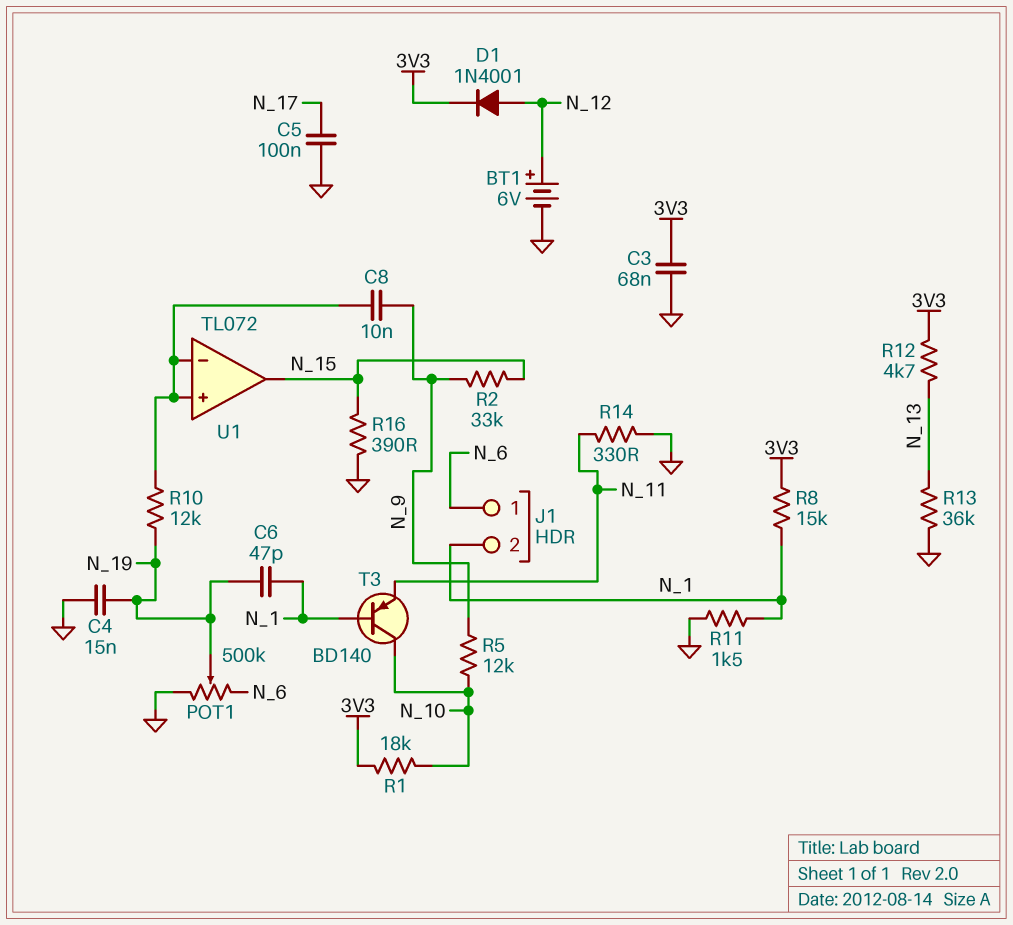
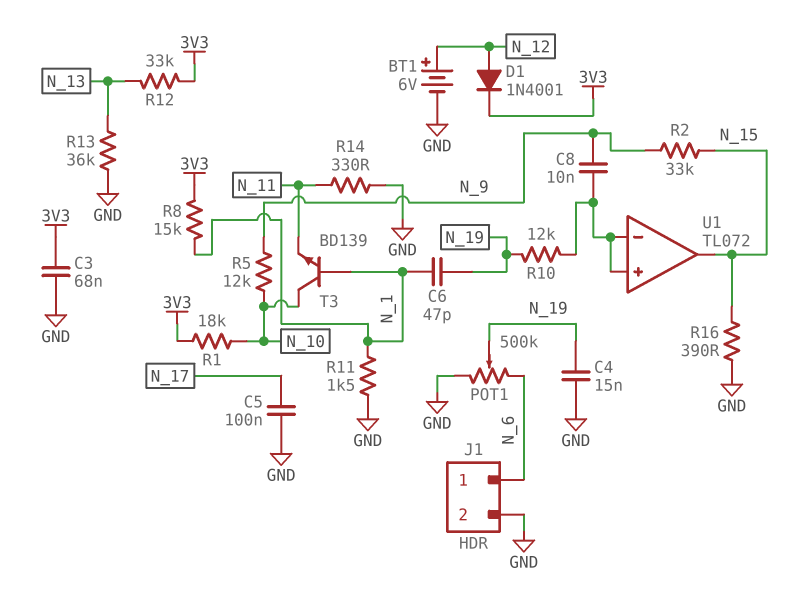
J1 pin 2: N_1 -> GND
R12: 4.7k (3V3, N_13) -> 33k (3V3, N_13)
T3: PNP BD140 (B N_1, C N_10, E N_11) -> NPN BD139 (B N_1, C N_10, E N_11)

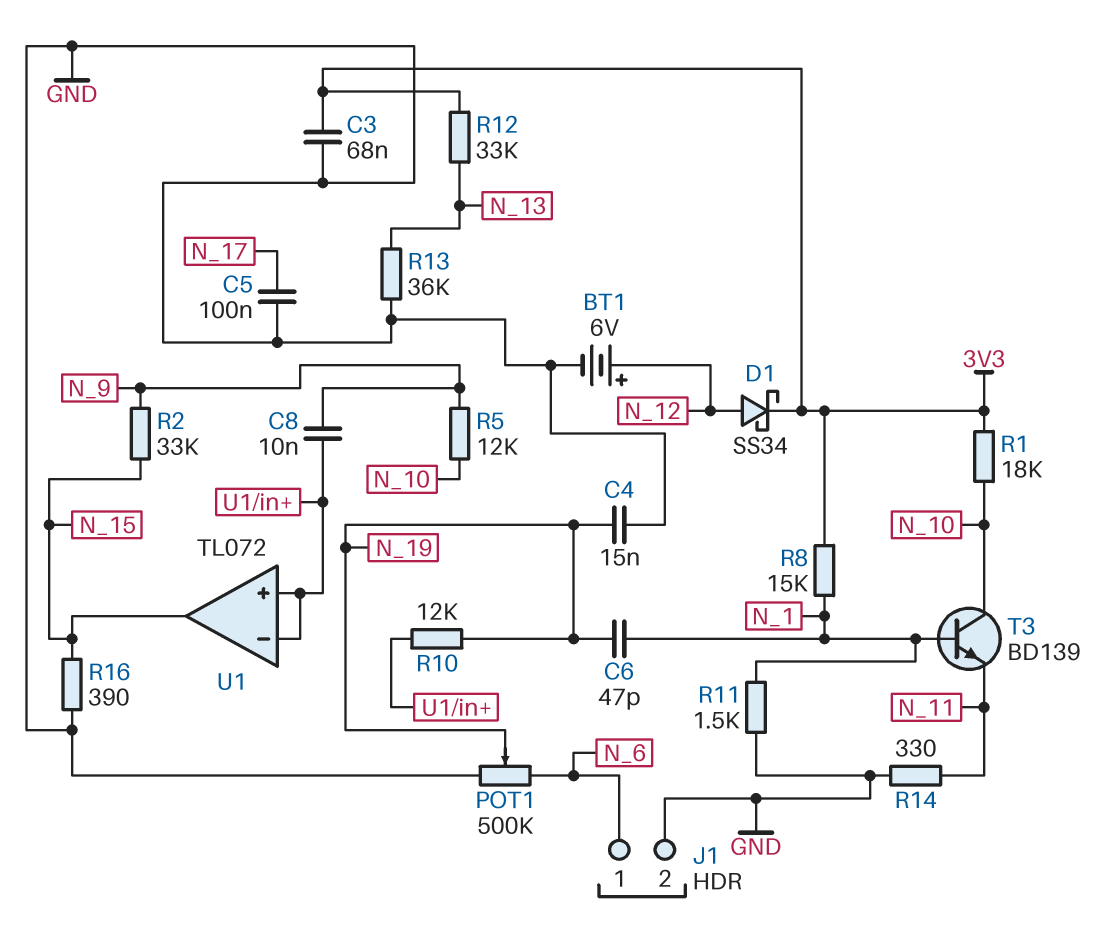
D1: diode 1N4001 (A N_12, K 3V3) -> schottky SS34 (A N_12, K 3V3)

